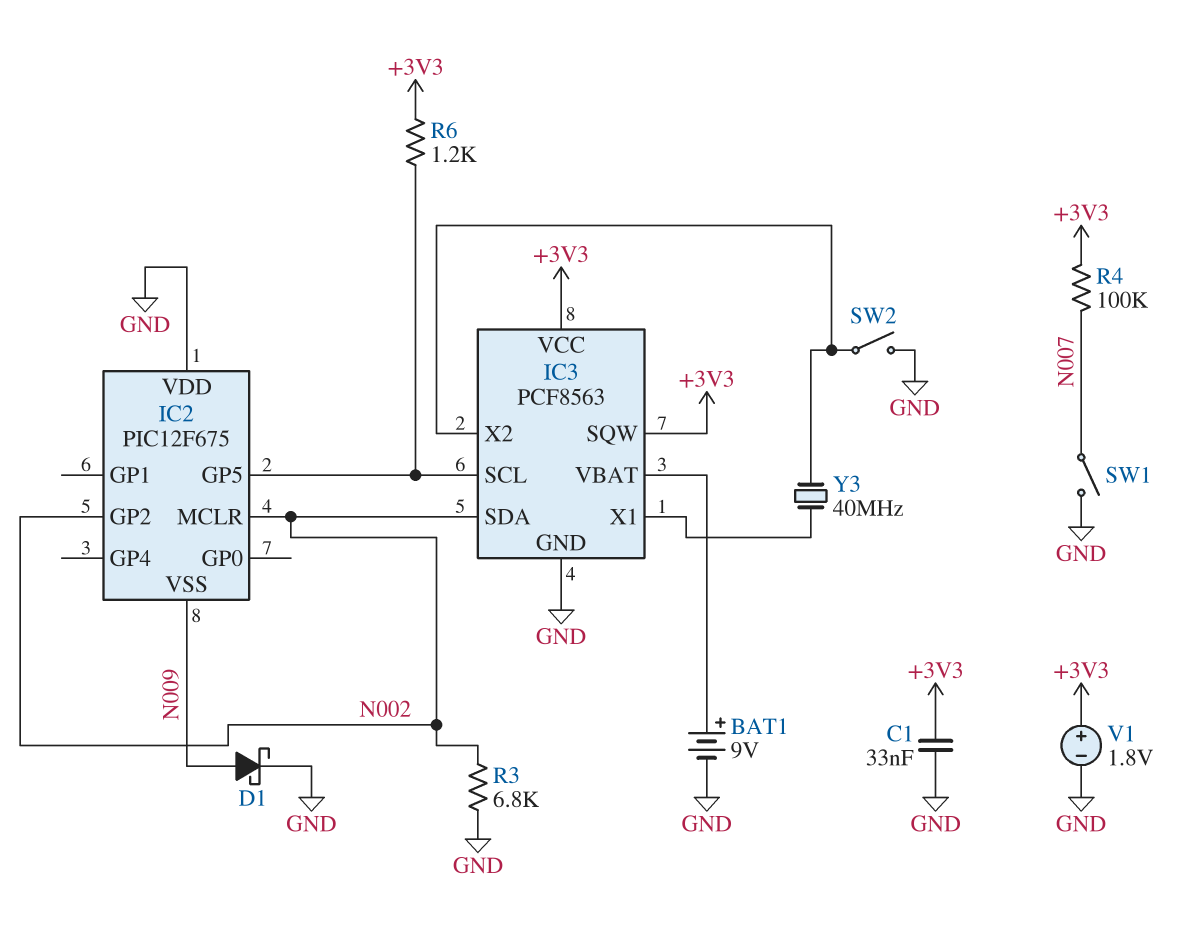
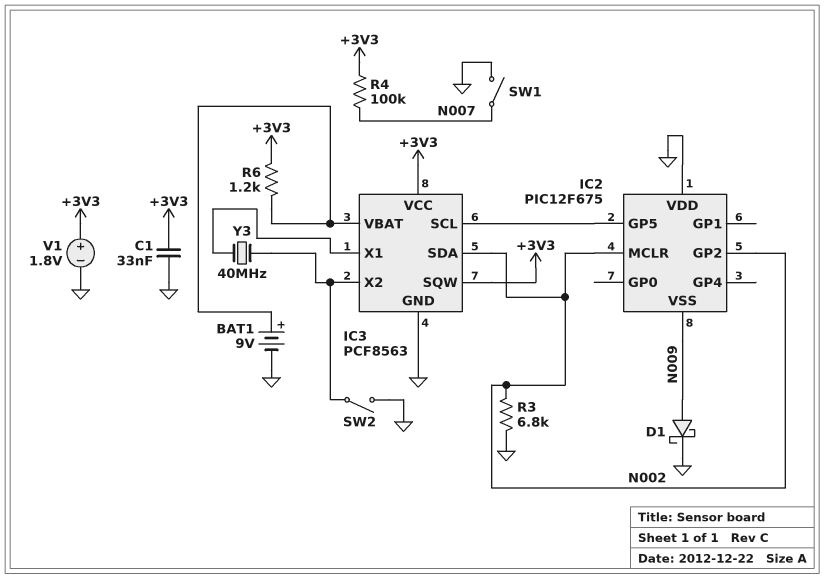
R6: 1.2k (+3V3, IC2/GP5) -> 1.2k (+3V3, IC3/VBAT)

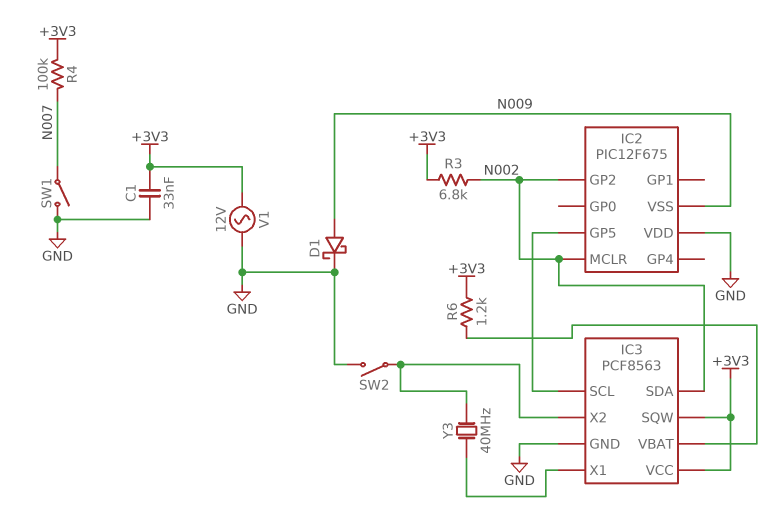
BAT1: 9V (plus IC3/VBAT, minus GND) -> none
R3: 6.8k (GND, N002) -> 6.8k (+3V3, N002)
V1: 1.8V (plus +3V3, minus GND) -> AC 12V (+3V3, GND)

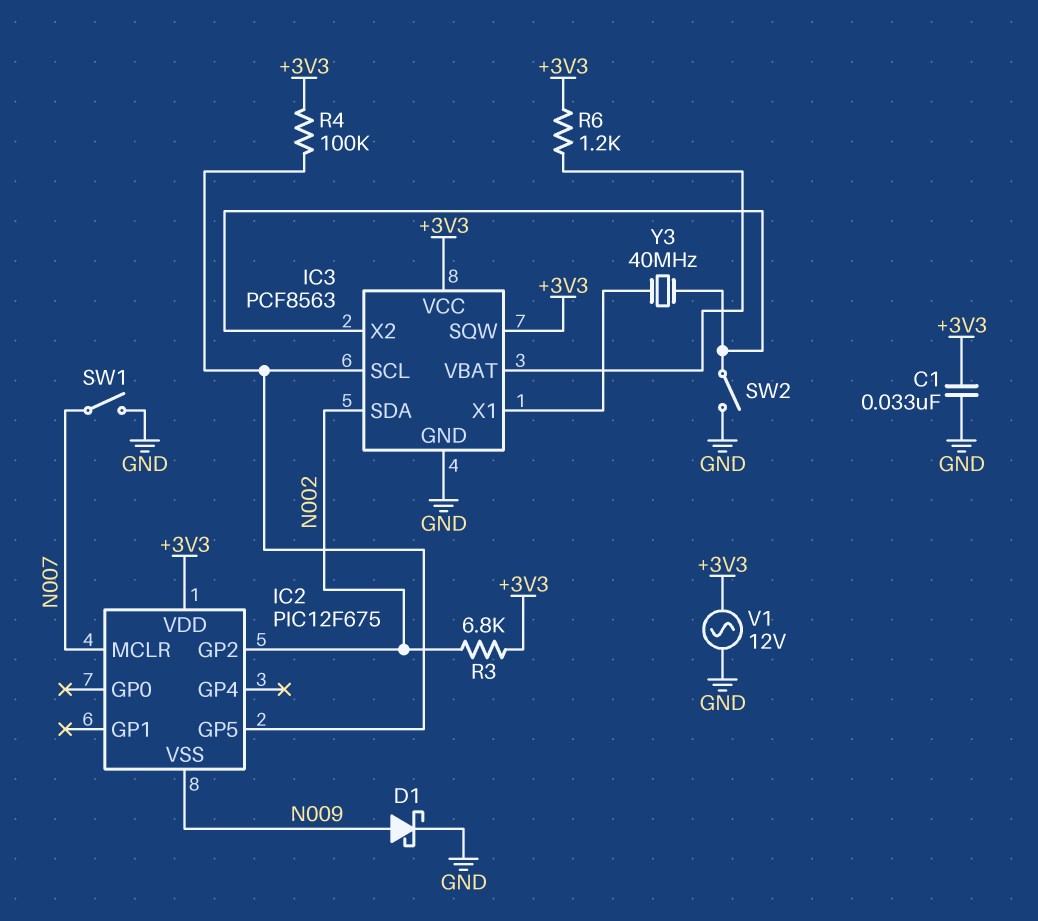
IC2 pin MCLR: N002 -> N007
IC2 pin VDD: GND -> +3V3
R4: 100k (+3V3, N007) -> 100k (+3V3, IC2/GP5)

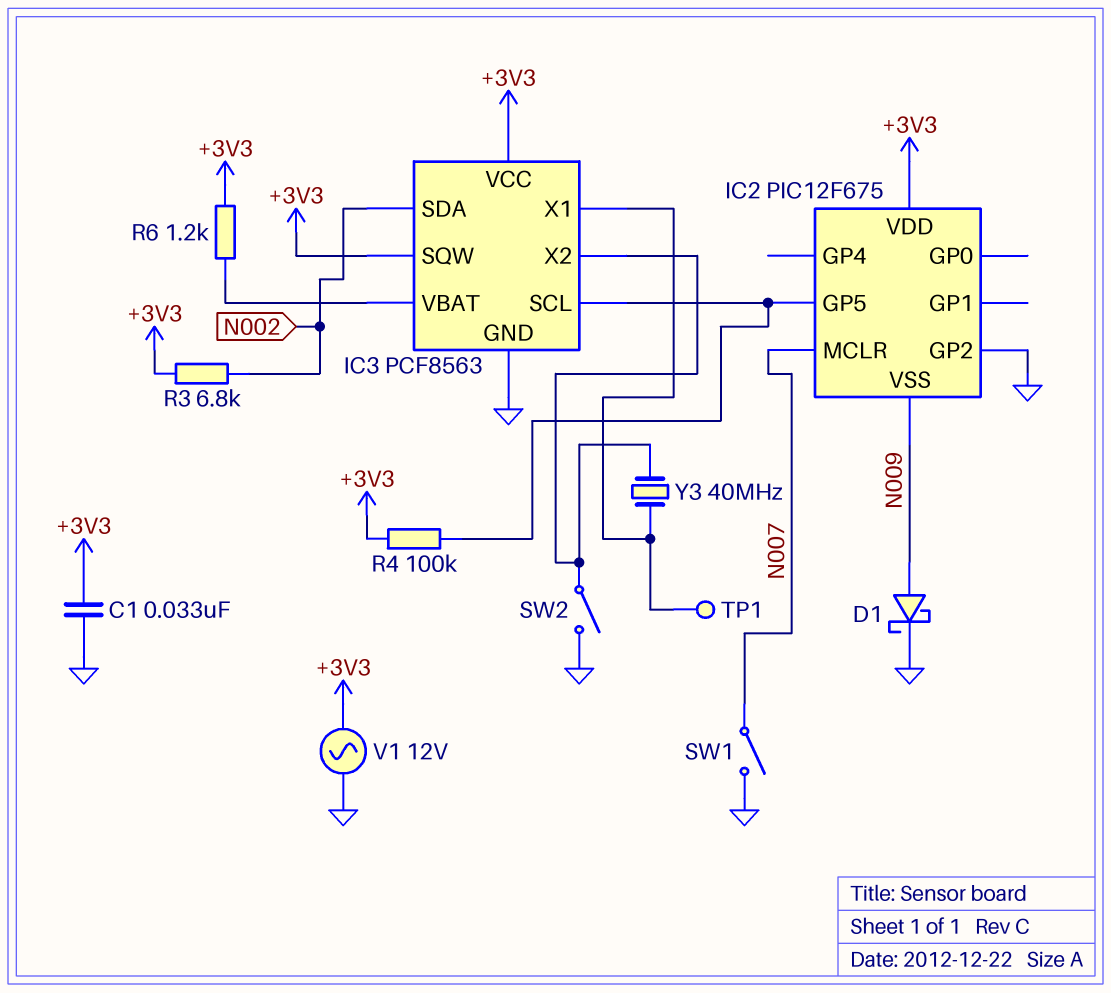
IC2 pin GP2: N002 -> GND
TP1: none -> test point (IC3/X1)

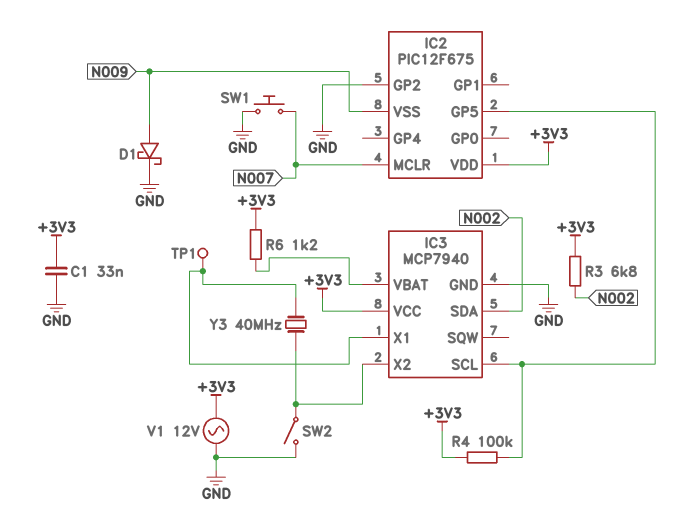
IC3: PCF8563 -> MCP7940
IC3 pin SQW: +3V3 -> none
SW1: switch (GND, N007) -> button (GND, N007)

